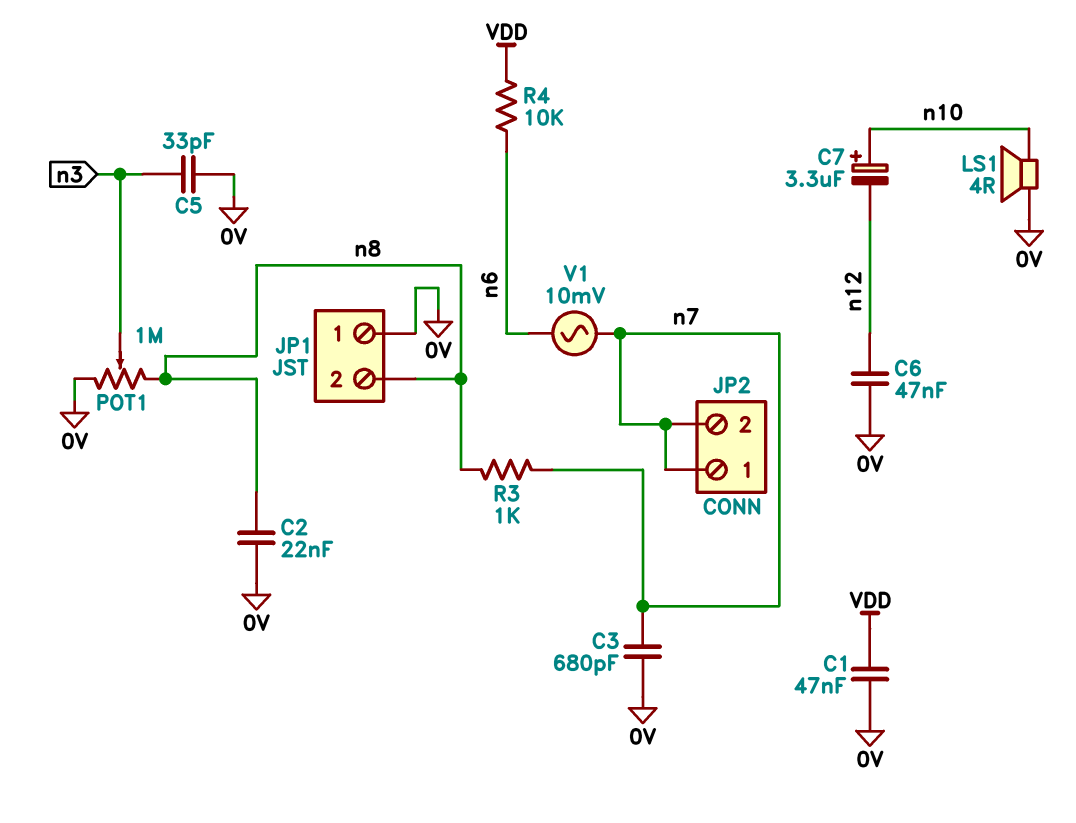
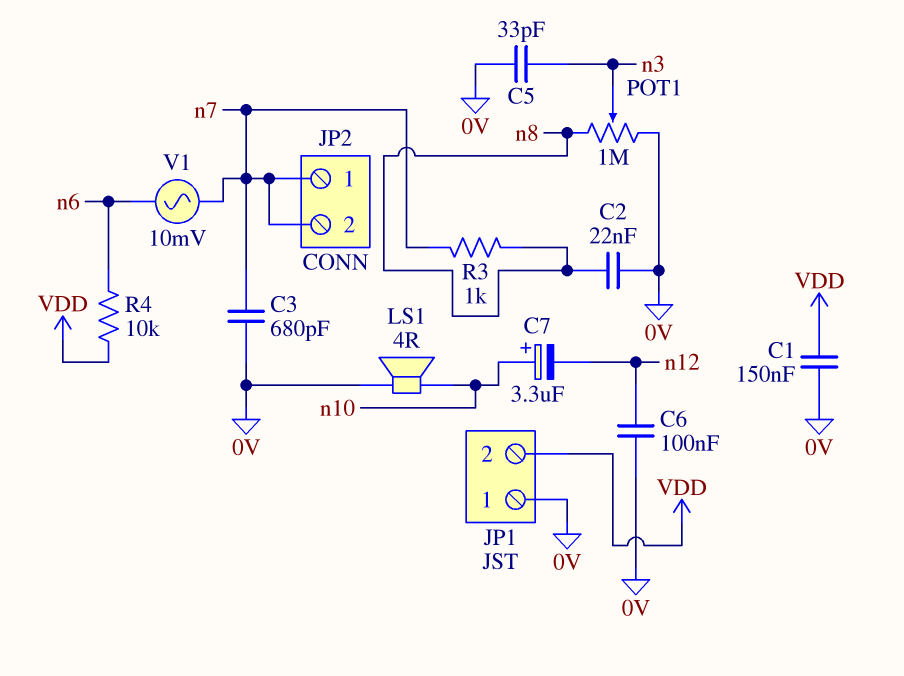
C1: 47nF (0V, VDD) -> 150nF (0V, VDD)
C6: 47nF (0V, n12) -> 100nF (0V, n12)
JP1 pin 2: n8 -> VDD

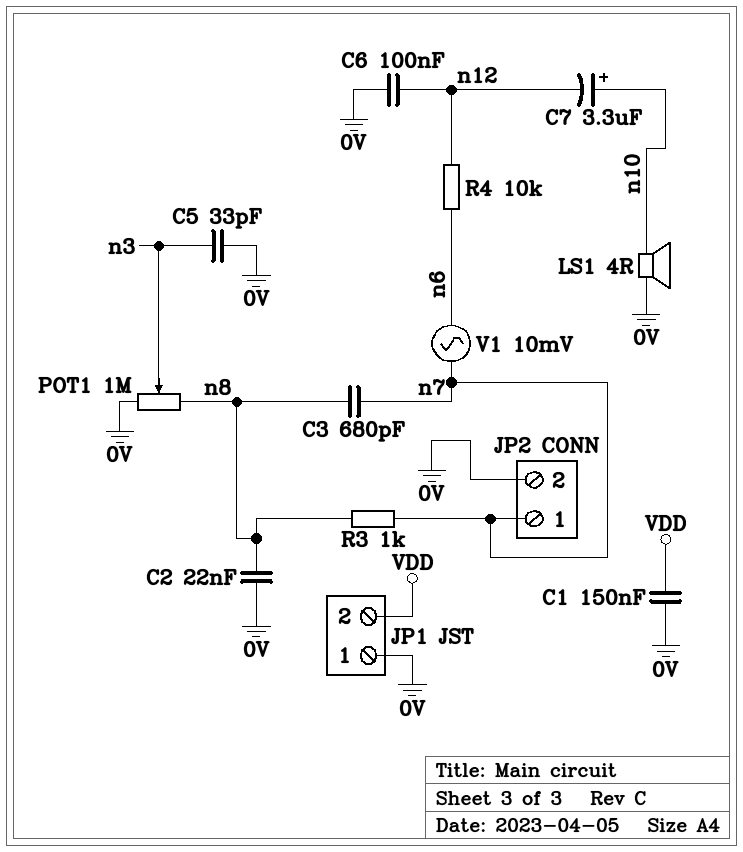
C3: 680pF (0V, n7) -> 680pF (n7, n8)
JP2 pin 2: n7 -> 0V
R4: 10k (VDD, n6) -> 10k (n6, n12)

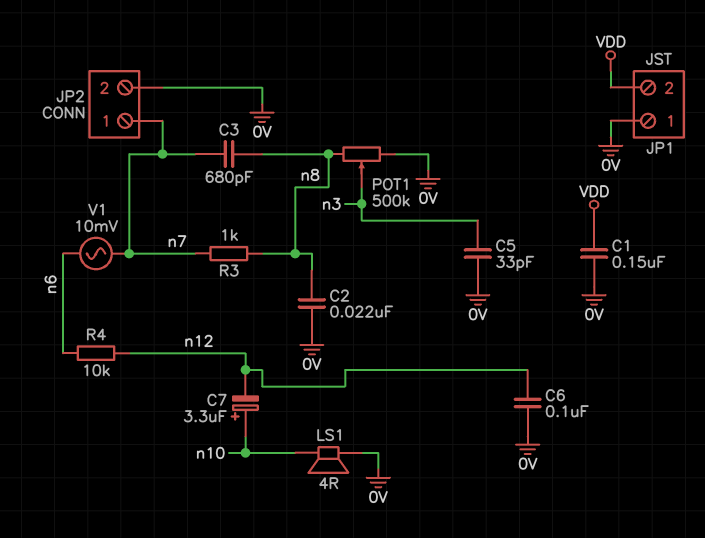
POT1: 1M (0V, n8, wiper n3) -> 500k (0V, n8, wiper n3)

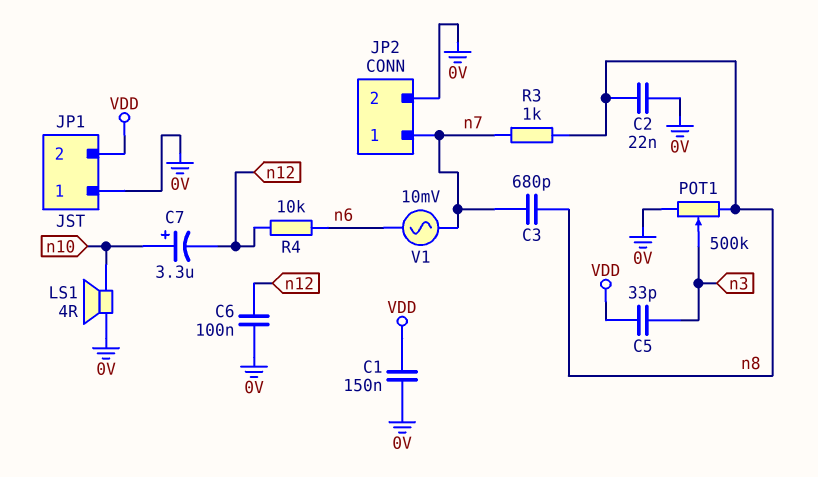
C5: 33pF (0V, n3) -> 33pF (VDD, n3)

